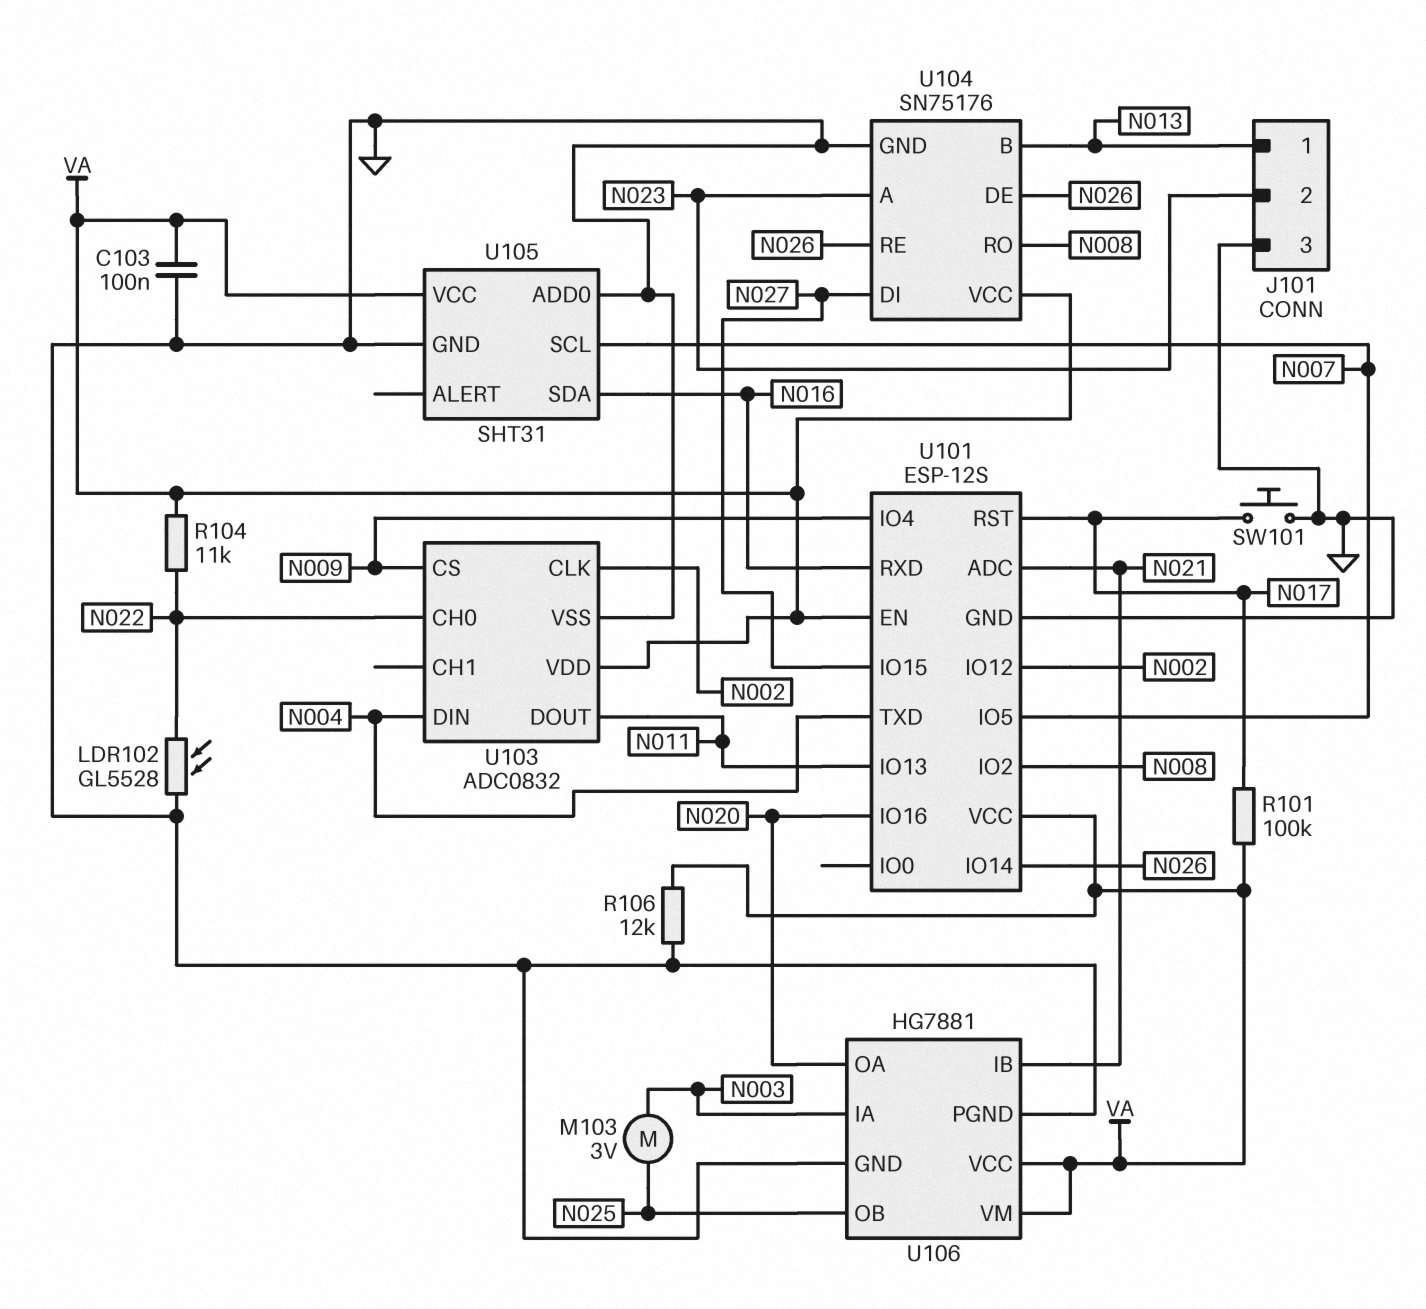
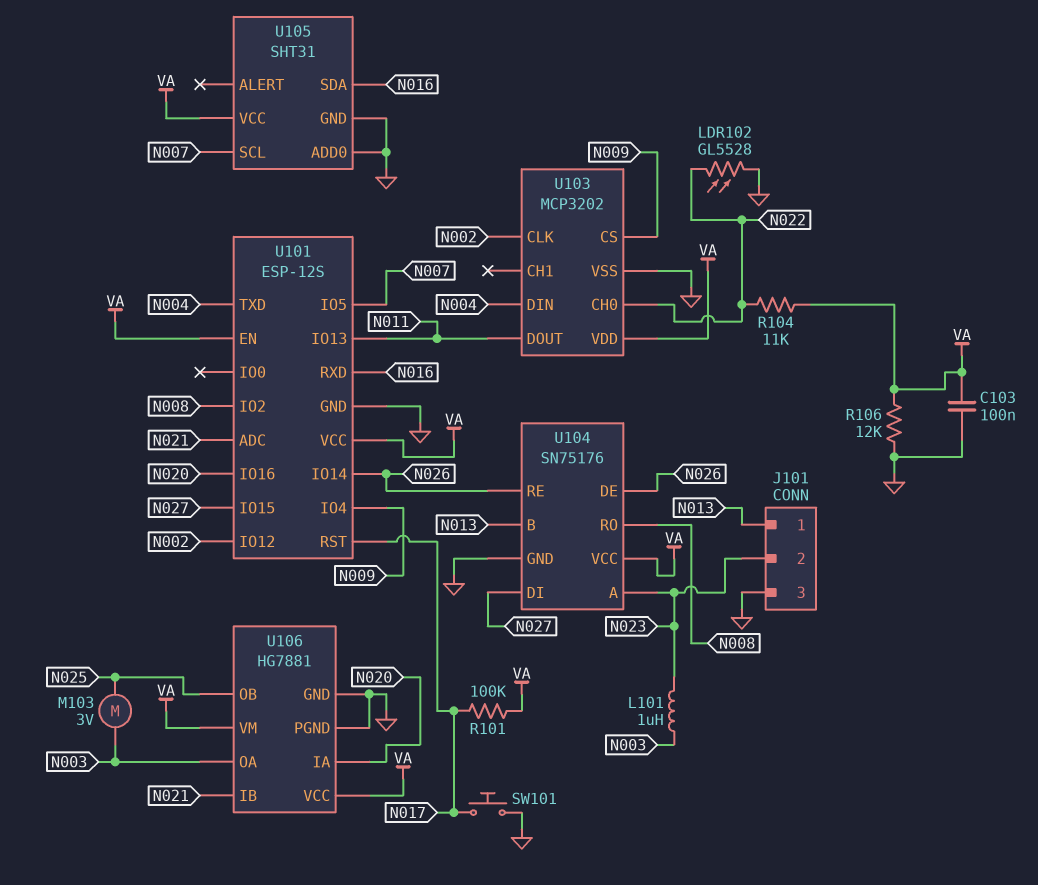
L101: none -> 1uH (N003, N023)
U103: ADC0832 -> MCP3202
U106 pin IA: N003 -> N020
U106 pin OA: N020 -> N003

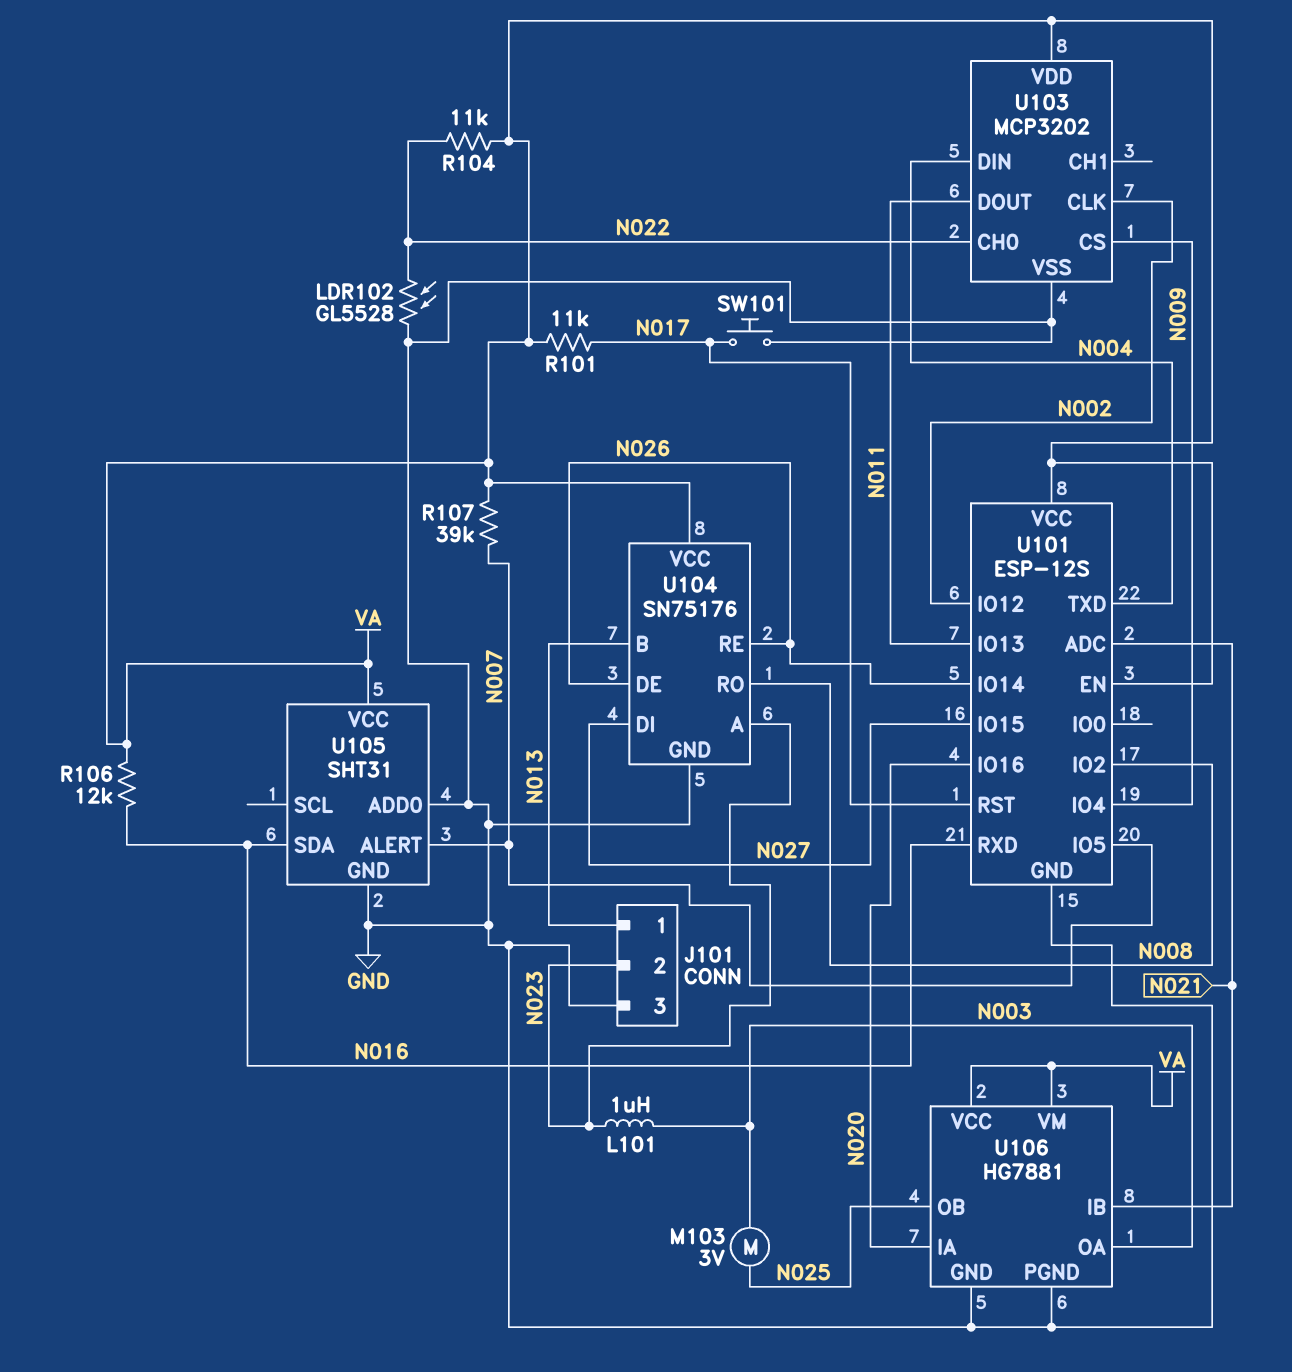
C103: 100nF (GND, VA) -> none
R101: 100k (N017, VA) -> 11k (N017, VA)
R106: 12k (GND, VA) -> 12k (N016, VA)
R107: none -> 39k (N007, VA)
U105 pin ALERT: none -> N007
U105 pin SCL: N007 -> none

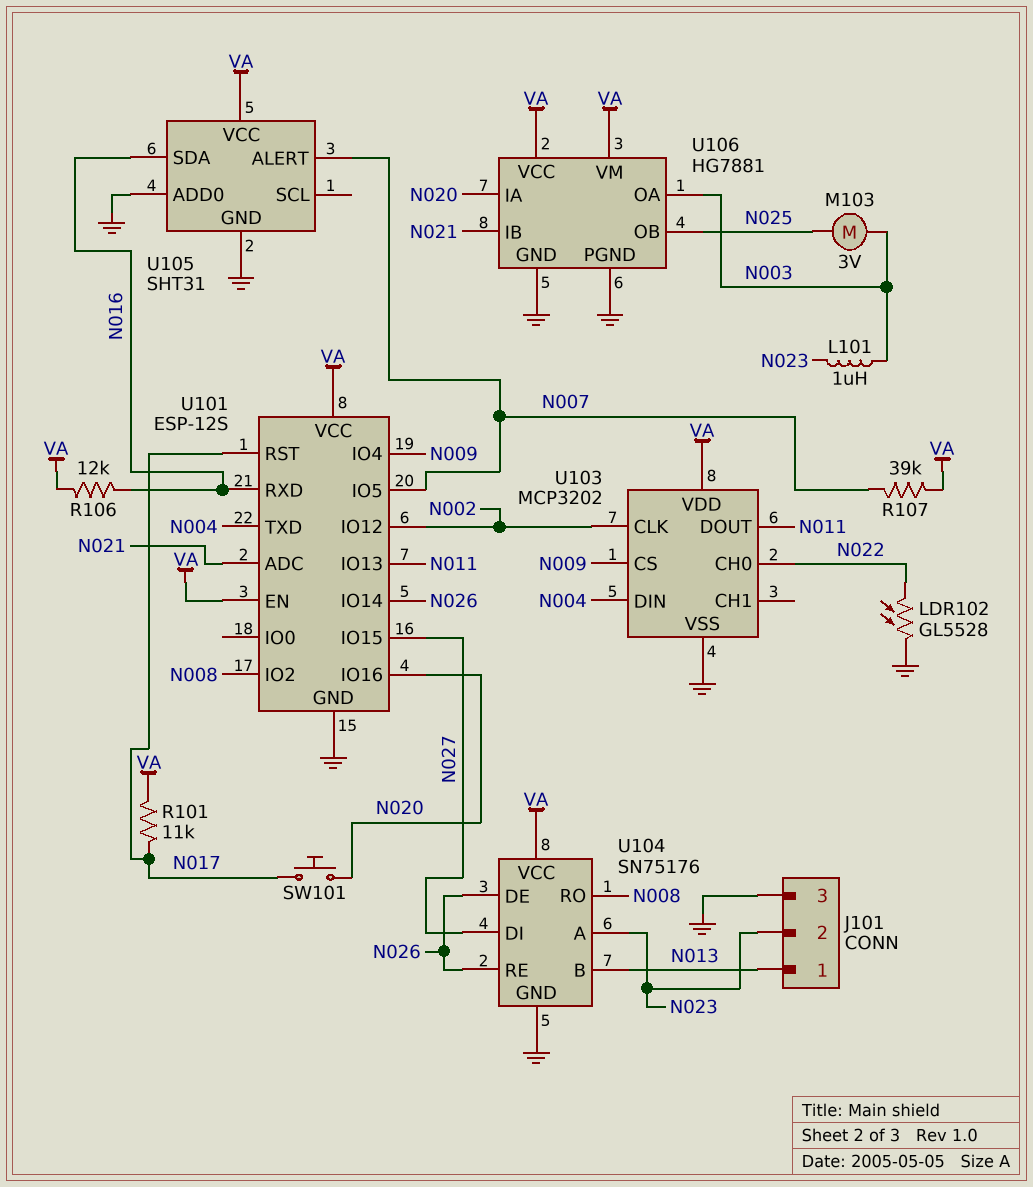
R104: 11k (N022, VA) -> none
SW101: button (GND, N017) -> button (N017, N020)

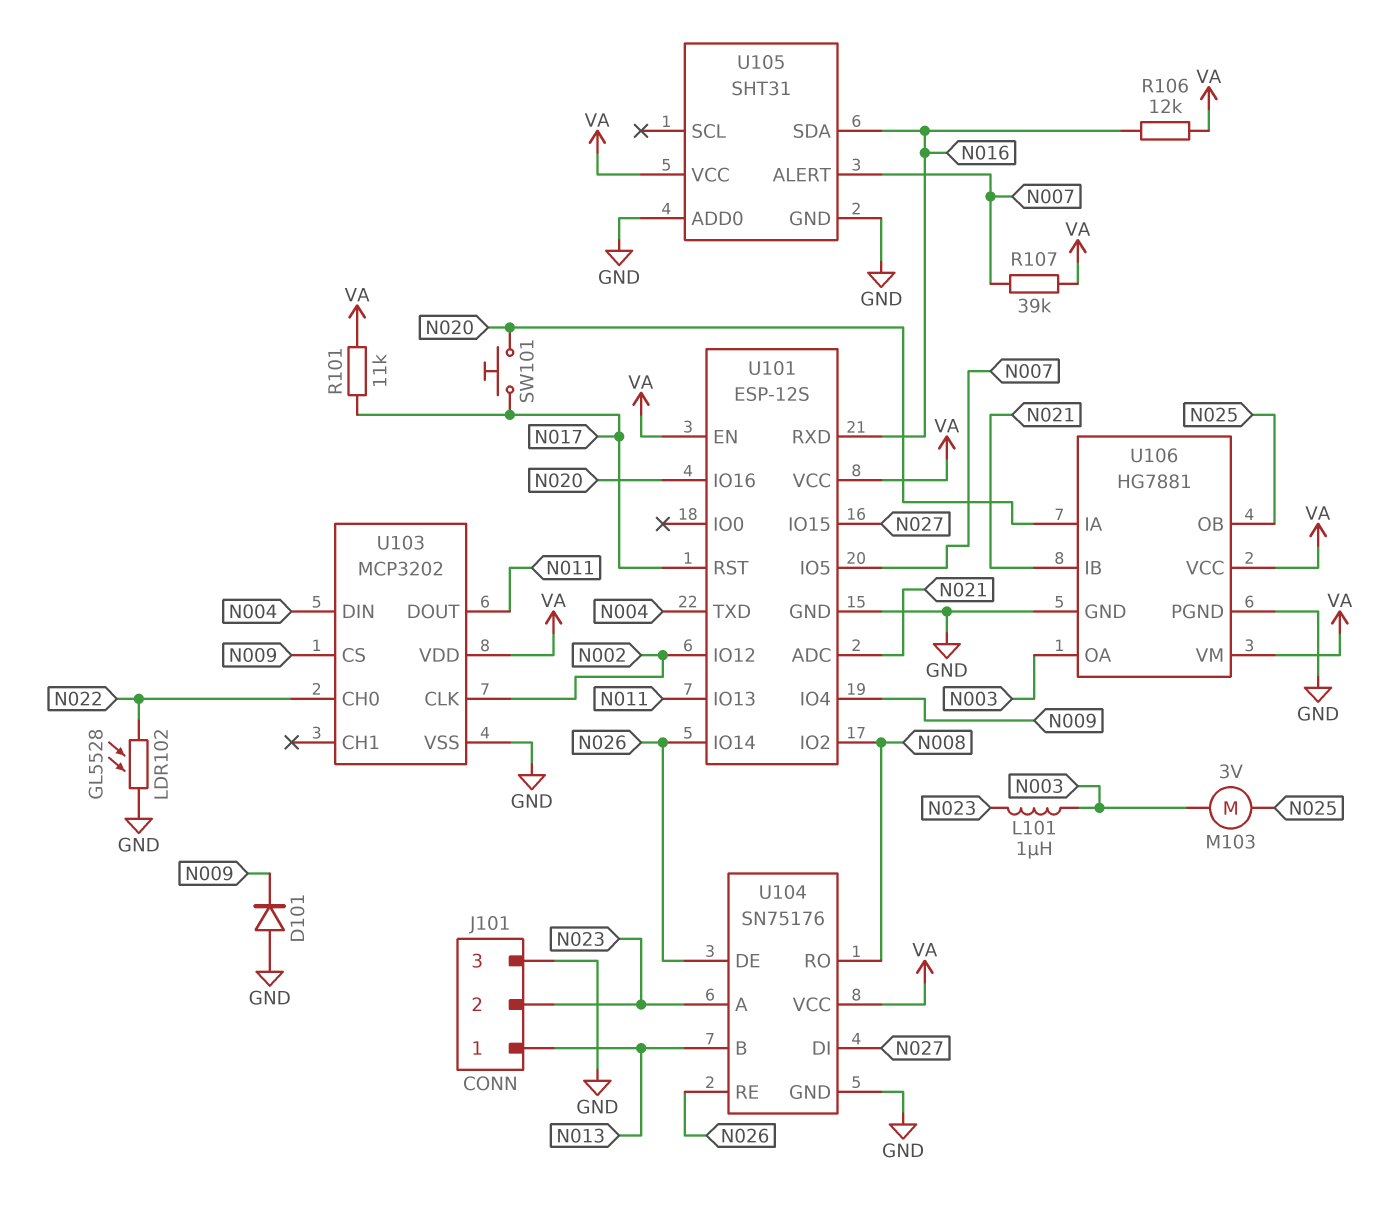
D101: none -> diode (A GND, K N009)

